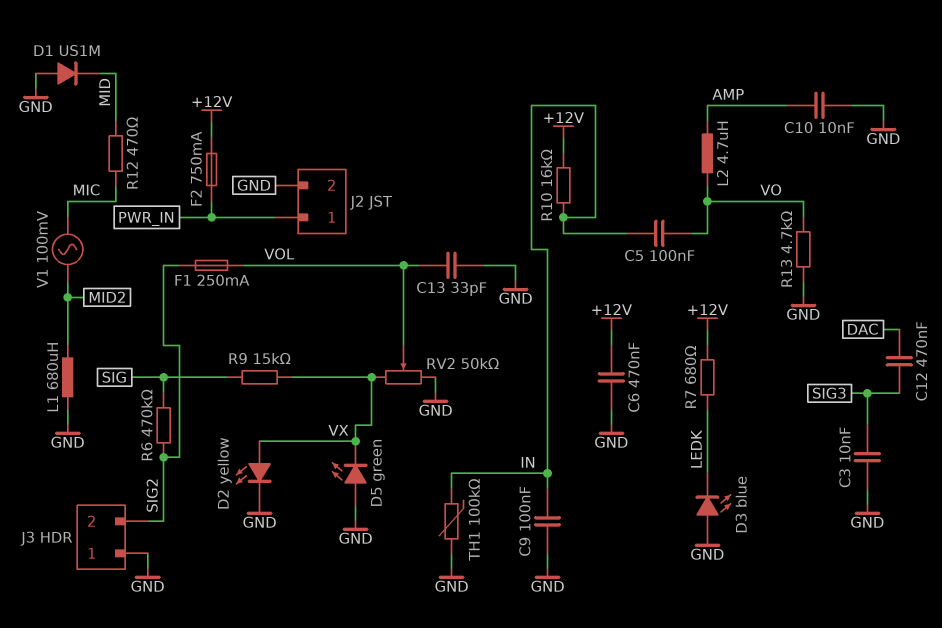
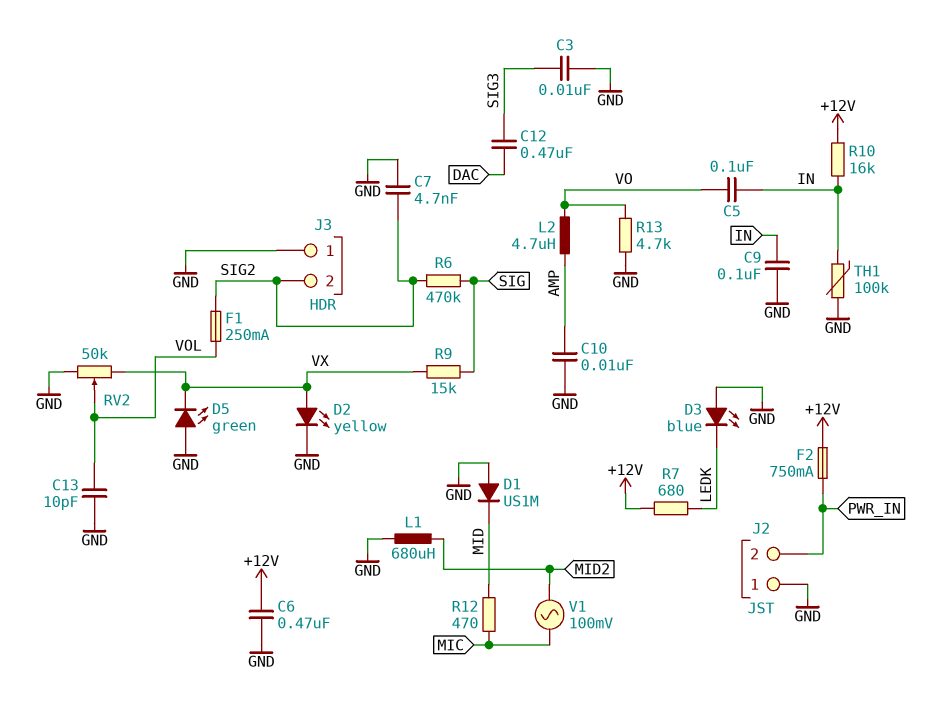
C7: none -> 4.7nF (GND, SIG2)
C13: 33pF (GND, VOL) -> 10pF (GND, VOL)
J2 pin 1: PWR_IN -> GND
J2 pin 2: GND -> PWR_IN

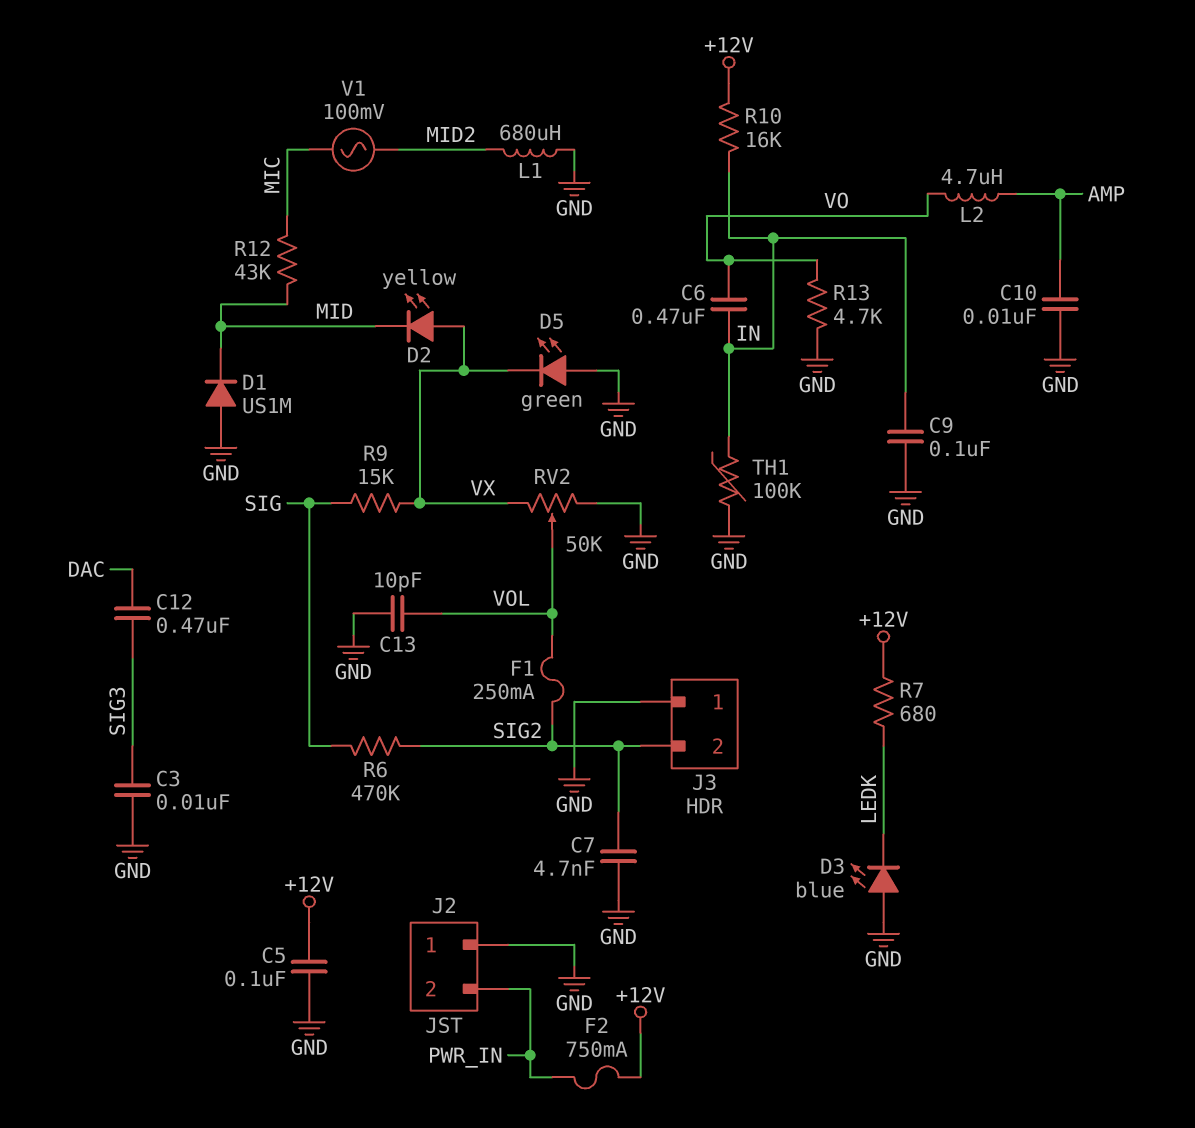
C5: 100nF (IN, VO) -> 100nF (+12V, GND)
C6: 470nF (+12V, GND) -> 470nF (IN, VO)
D2: LED yellow (A VX, K GND) -> LED yellow (A VX, K MID)
R12: 470 (MIC, MID) -> 43k (MIC, MID)

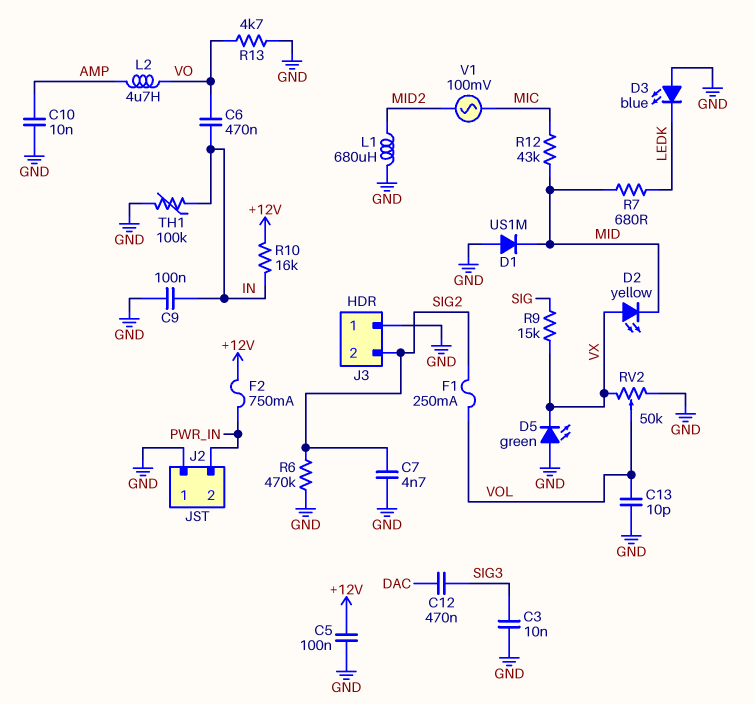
R6: 470k (SIG, SIG2) -> 470k (GND, SIG2)
R7: 680 (+12V, LEDK) -> 680 (LEDK, MID)

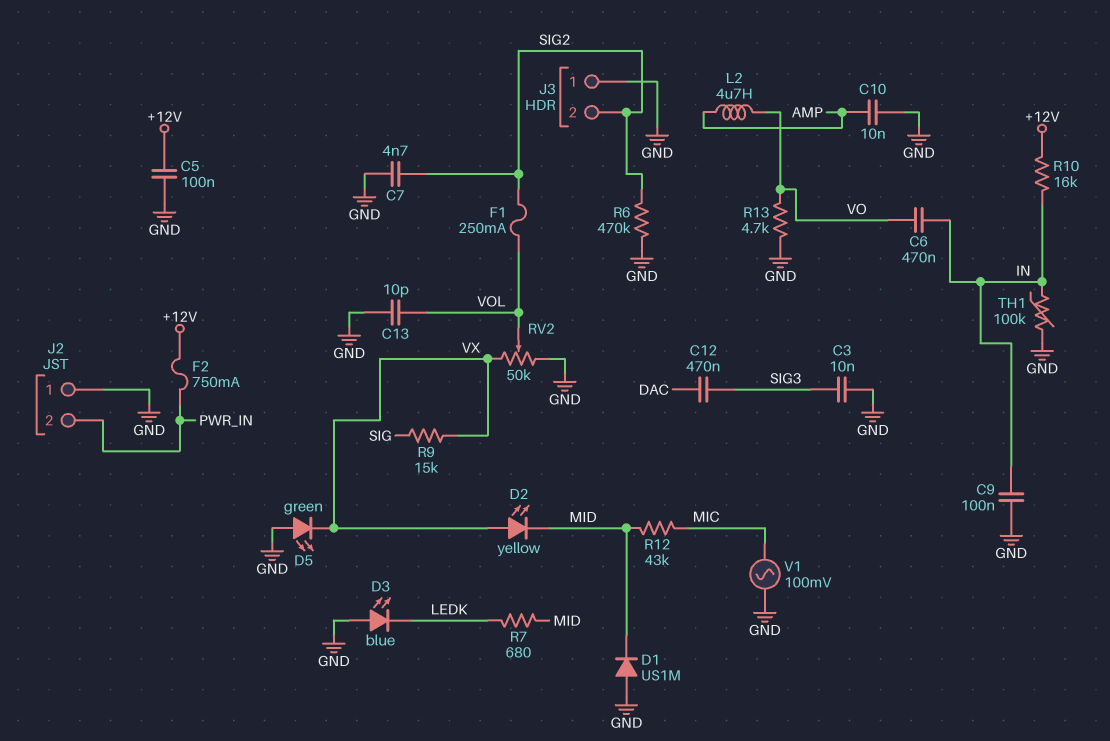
L1: 680uH (GND, MID2) -> none
V1: AC 100mV (MIC, MID2) -> AC 100mV (GND, MIC)

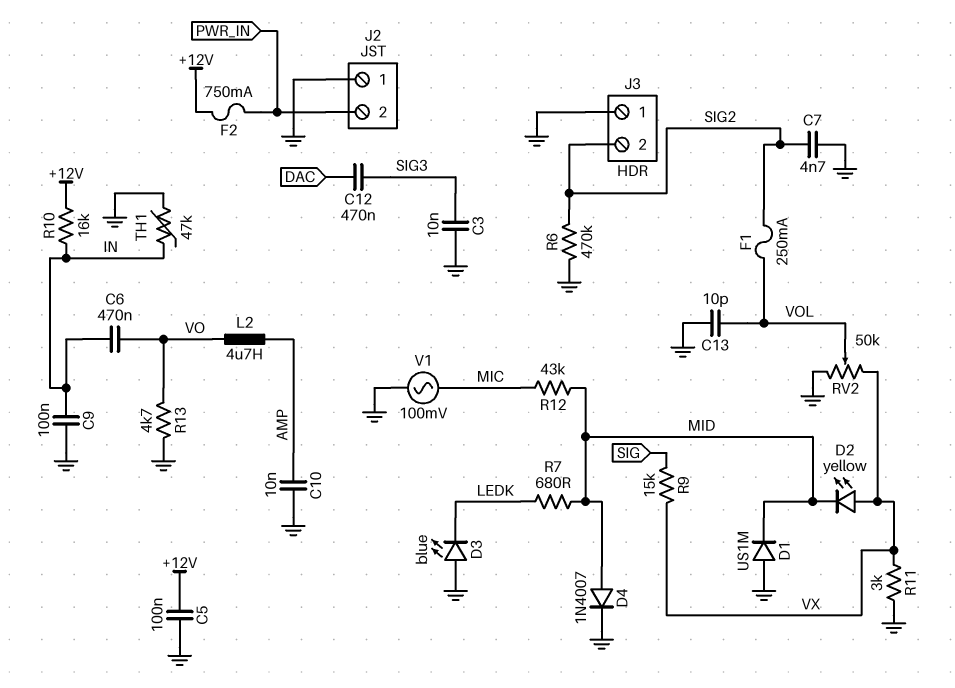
D4: none -> diode 1N4007 (A MID, K GND)
D5: LED green (A GND, K VX) -> none
R11: none -> 3k (GND, VX)
TH1: 100k (GND, IN) -> 47k (GND, IN)

